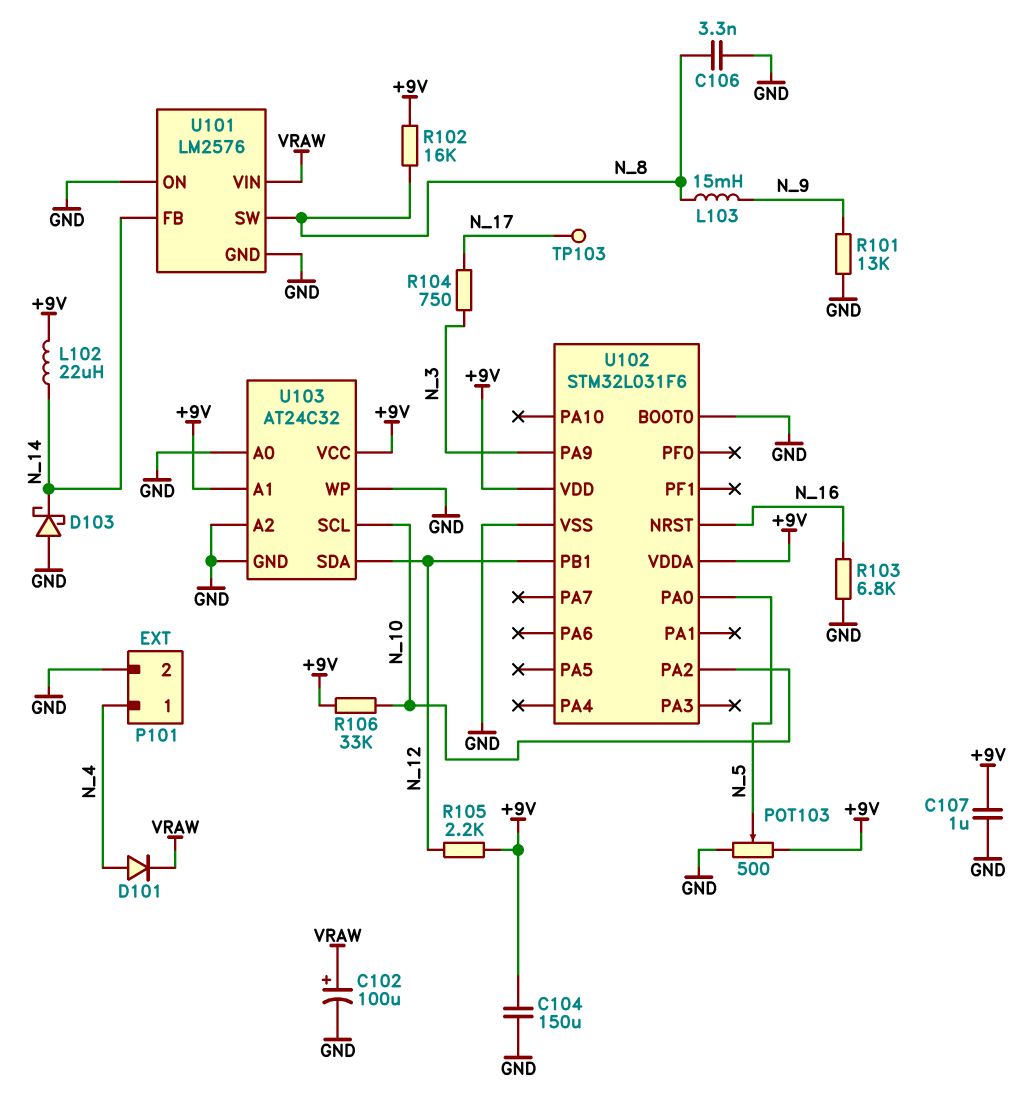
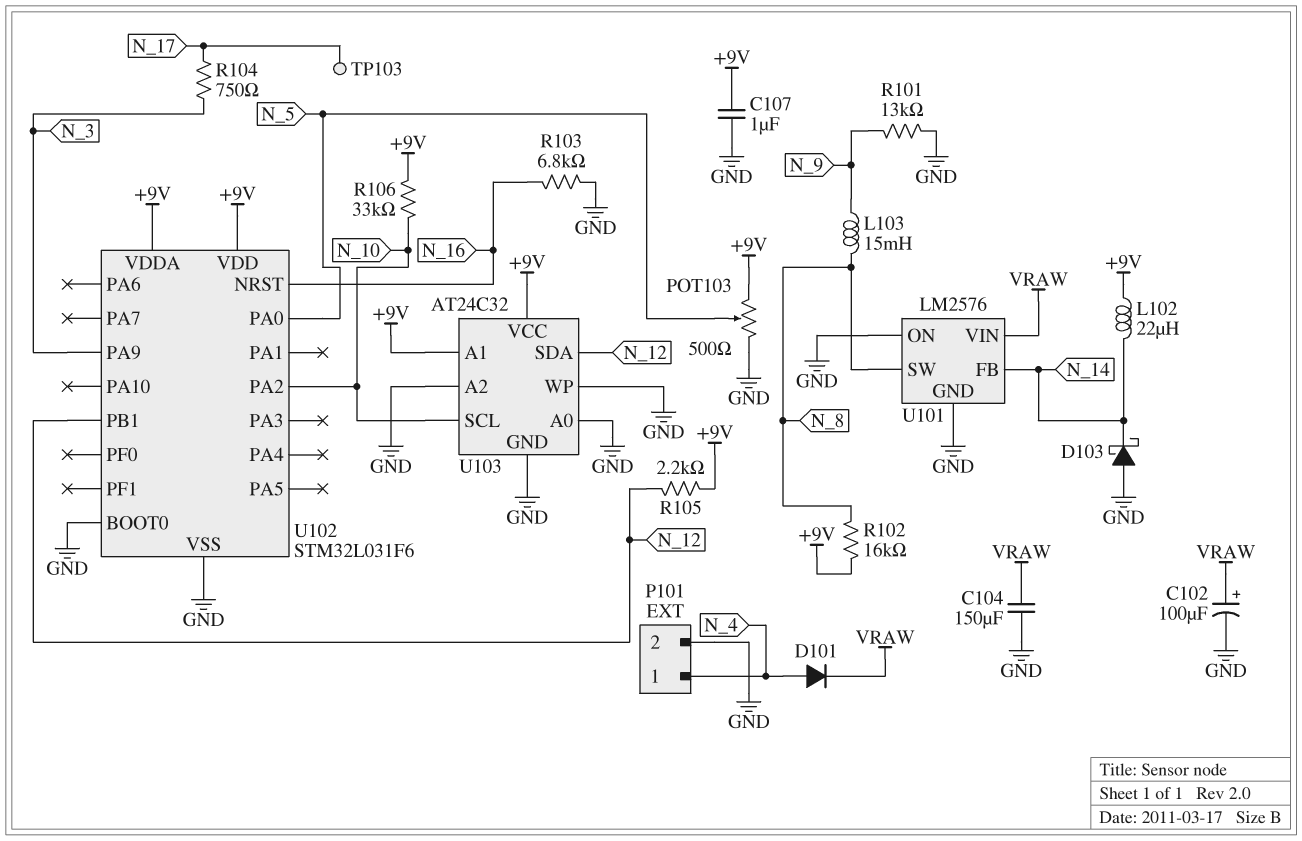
C104: 150uF (+9V, GND) -> 150uF (GND, VRAW)
C106: 3.3nF (GND, N_8) -> none

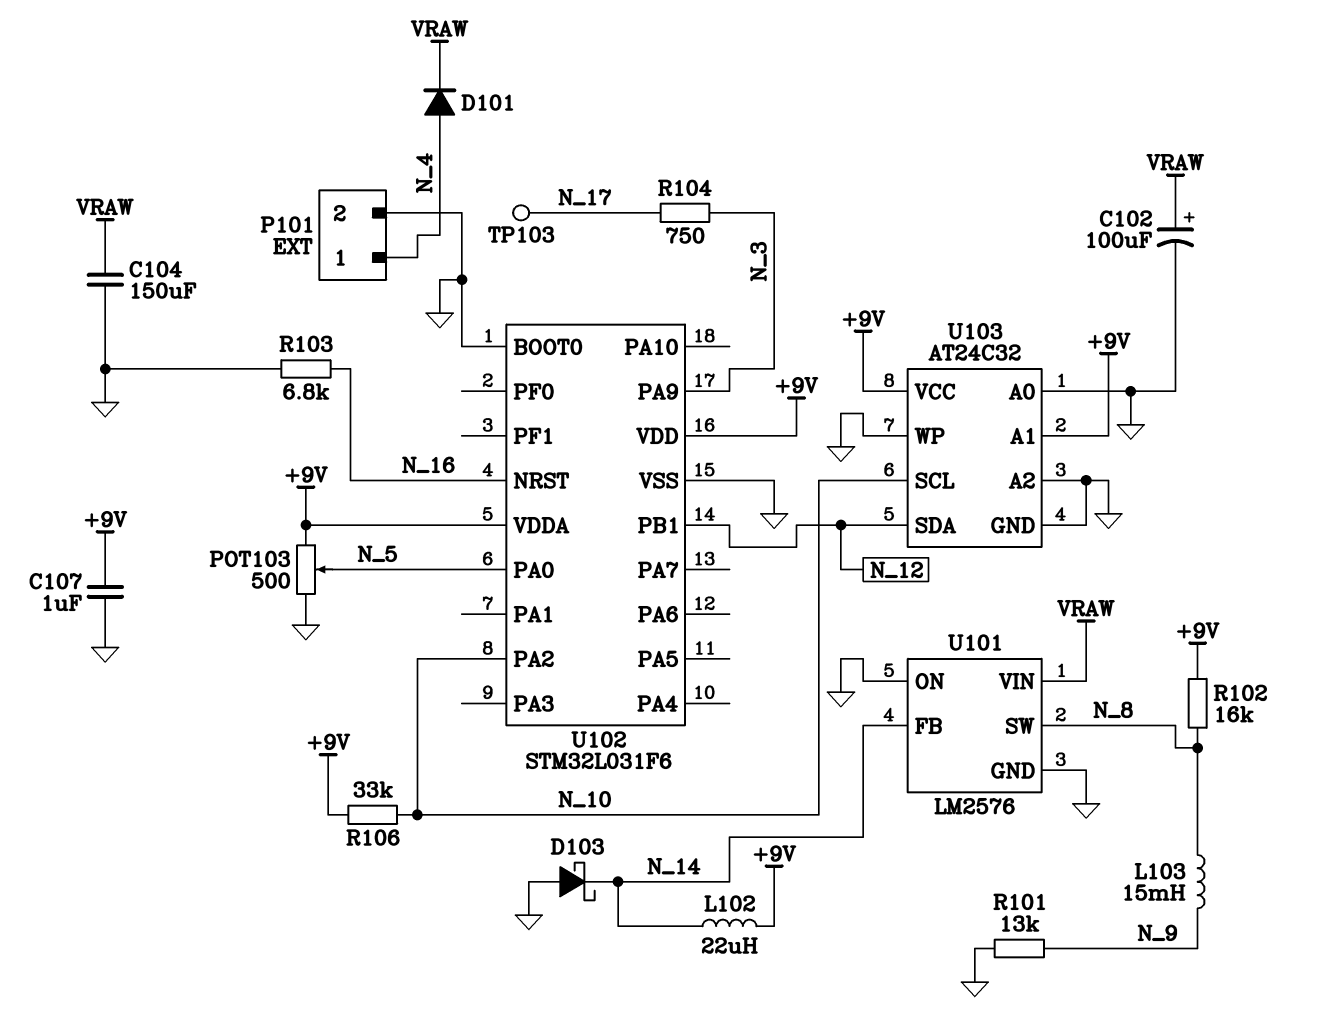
R105: 2.2k (+9V, N_12) -> none

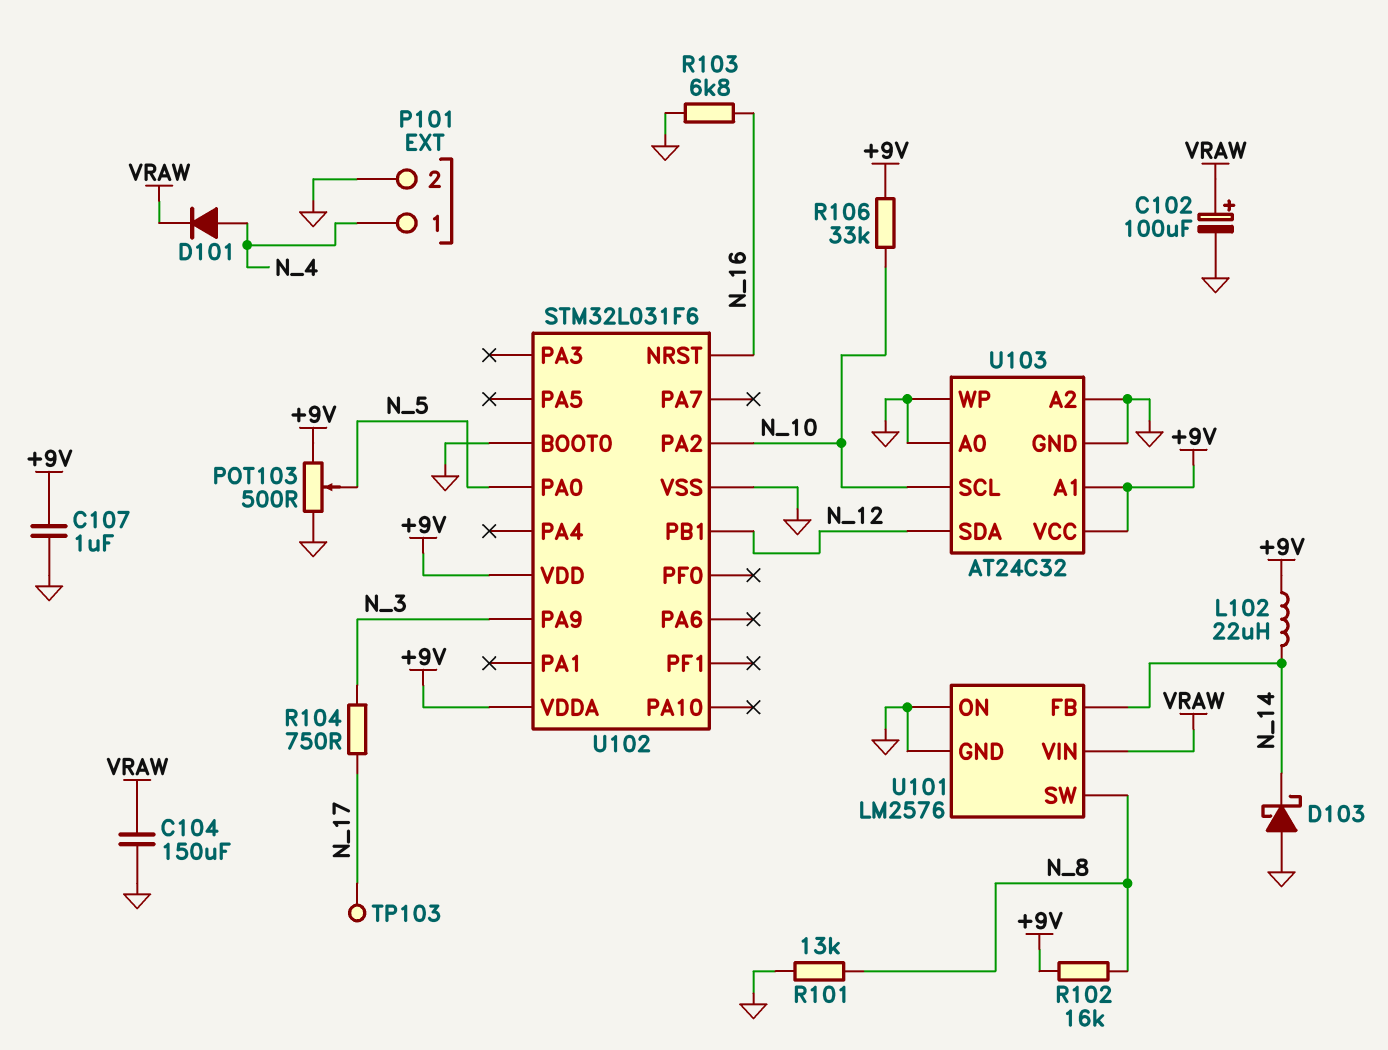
L103: 15mH (N_8, N_9) -> none
R101: 13k (GND, N_9) -> 13k (GND, N_8)

